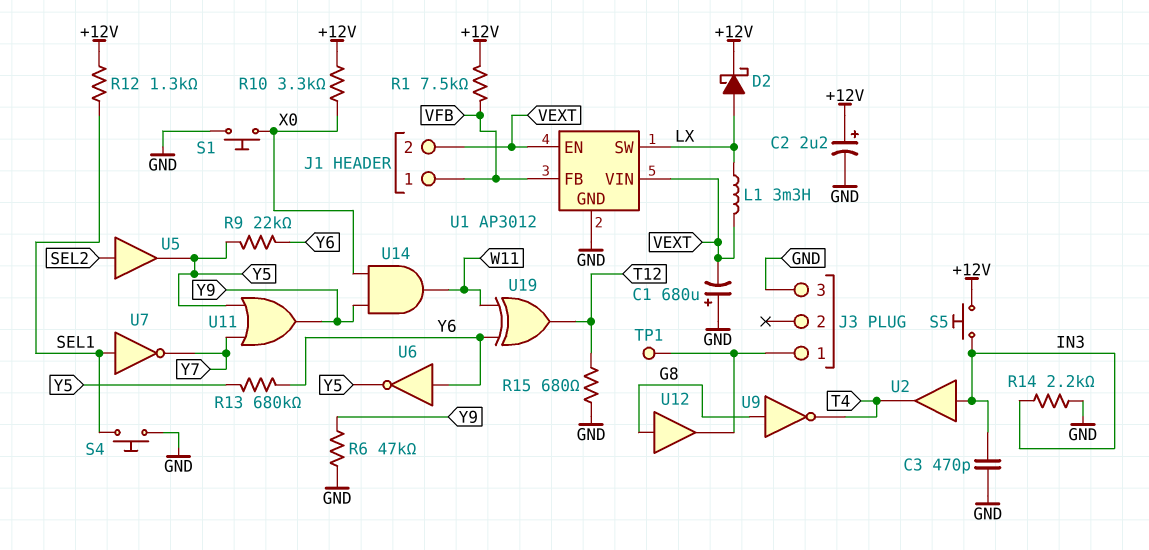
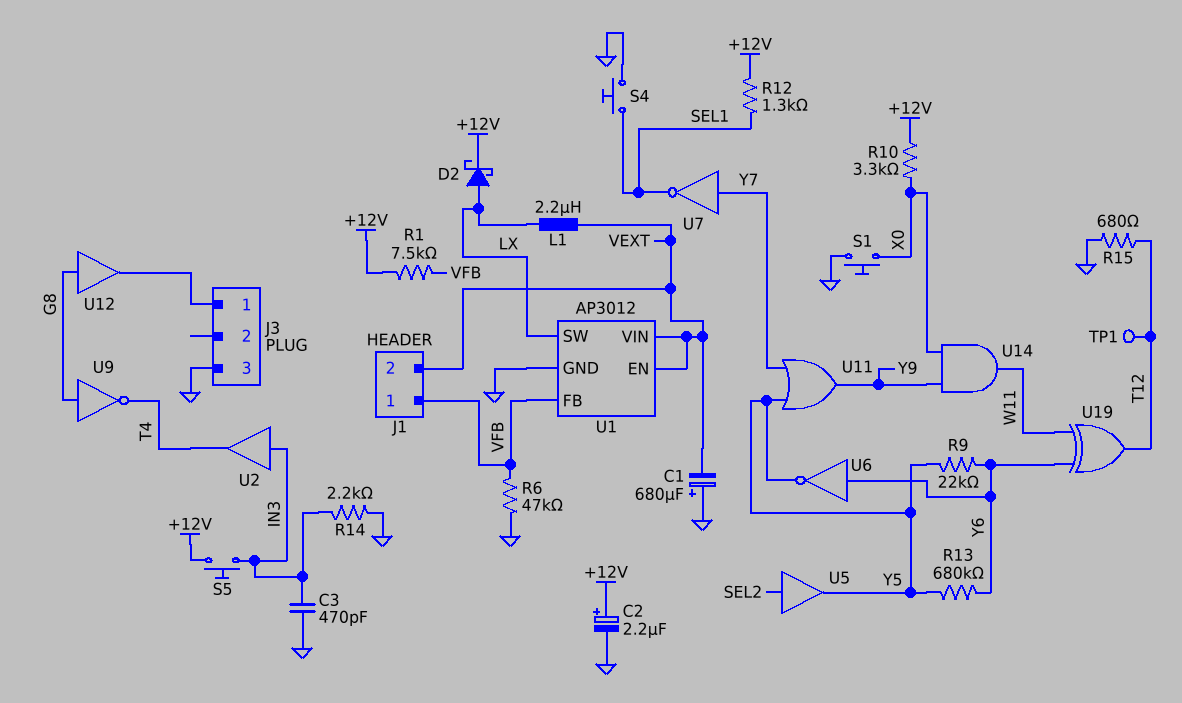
L1: 3.3mH (LX, VEXT) -> 2.2uH (LX, VEXT)
R6: 47k (GND, Y9) -> 47k (GND, VFB)
TP1: test point (J3/1) -> test point (T12)
U7: NOT (in SEL1, out Y7) -> NOT (in Y7, out SEL1)

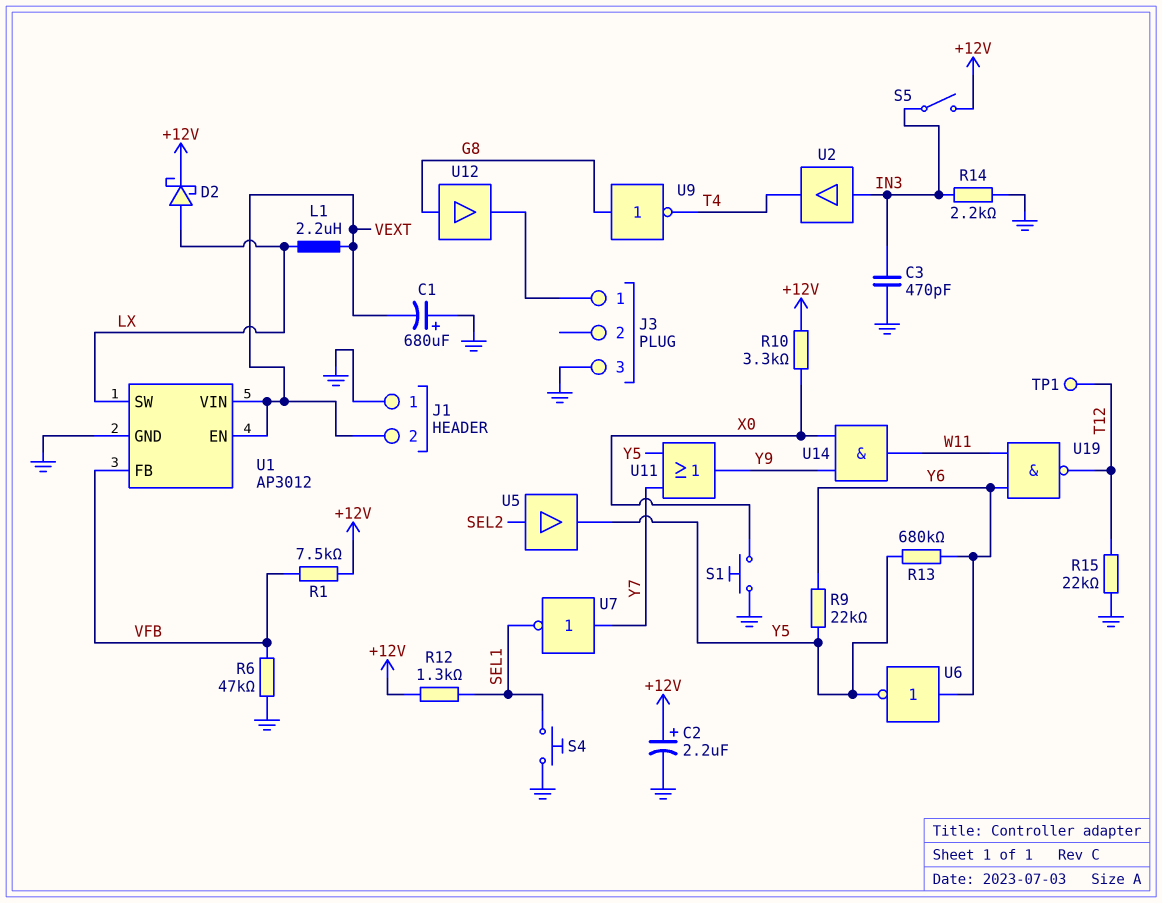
J1 pin 1: VFB -> GND
R15: 680 (GND, T12) -> 22k (GND, T12)
S5: button (+12V, IN3) -> switch (+12V, IN3)
U19: XOR (in W11, in Y6, out T12) -> NAND (in W11, in Y6, out T12)

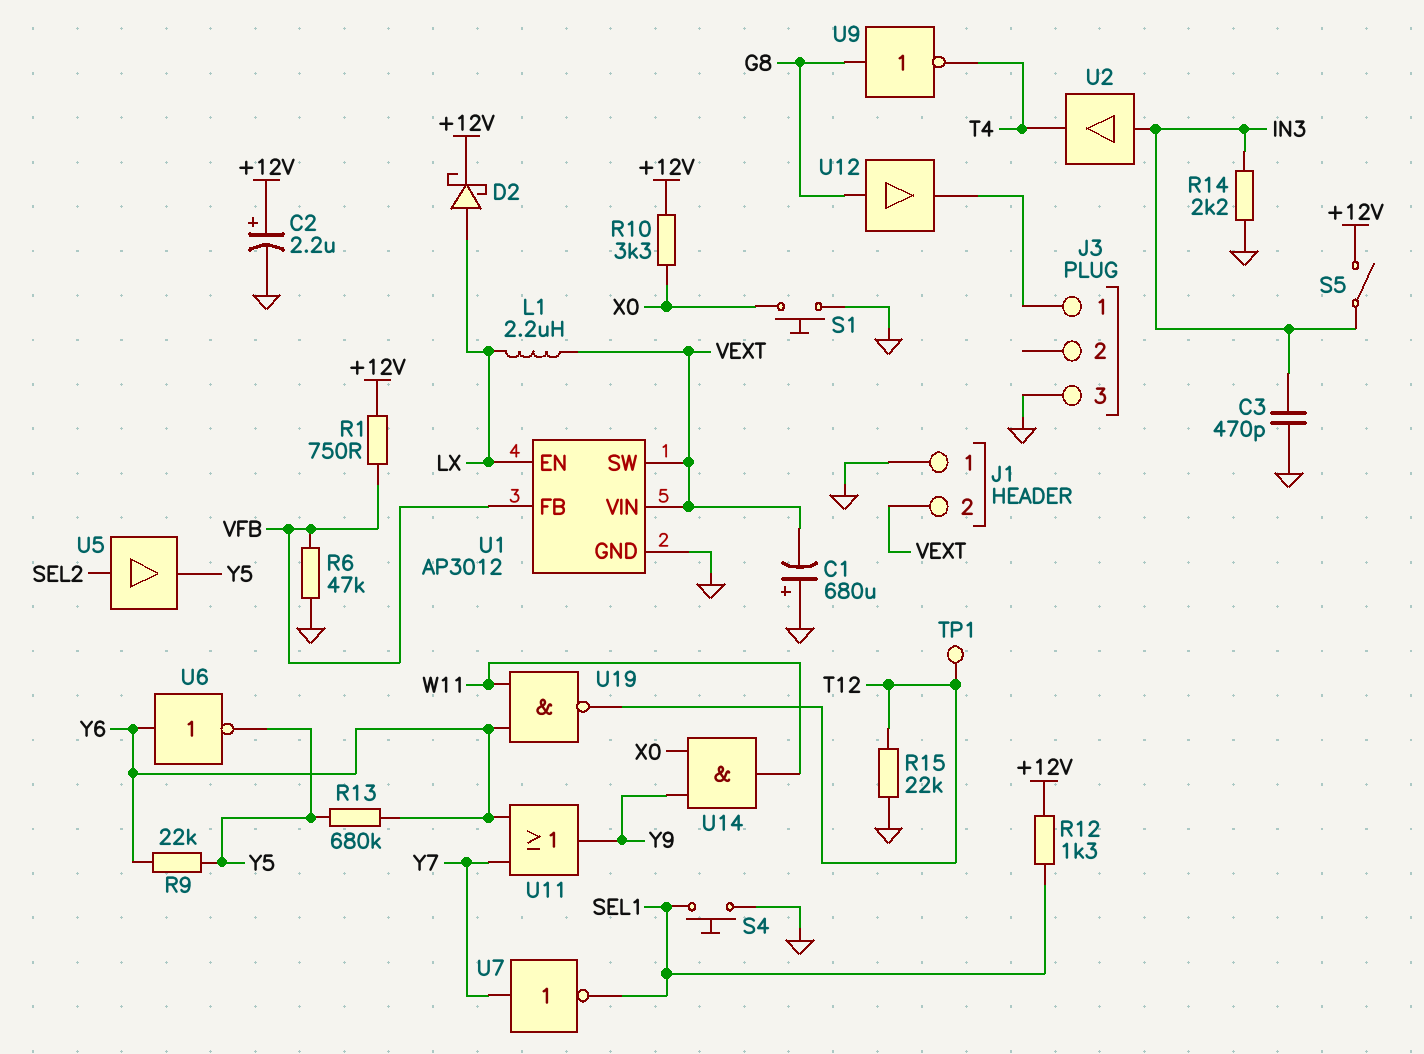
R1: 7.5k (+12V, VFB) -> 750 (+12V, VFB)
U1 pin EN: VEXT -> LX
U1 pin SW: LX -> VEXT
U11: OR (in Y5, in Y7, out Y9) -> OR (in Y6, in Y7, out Y9)

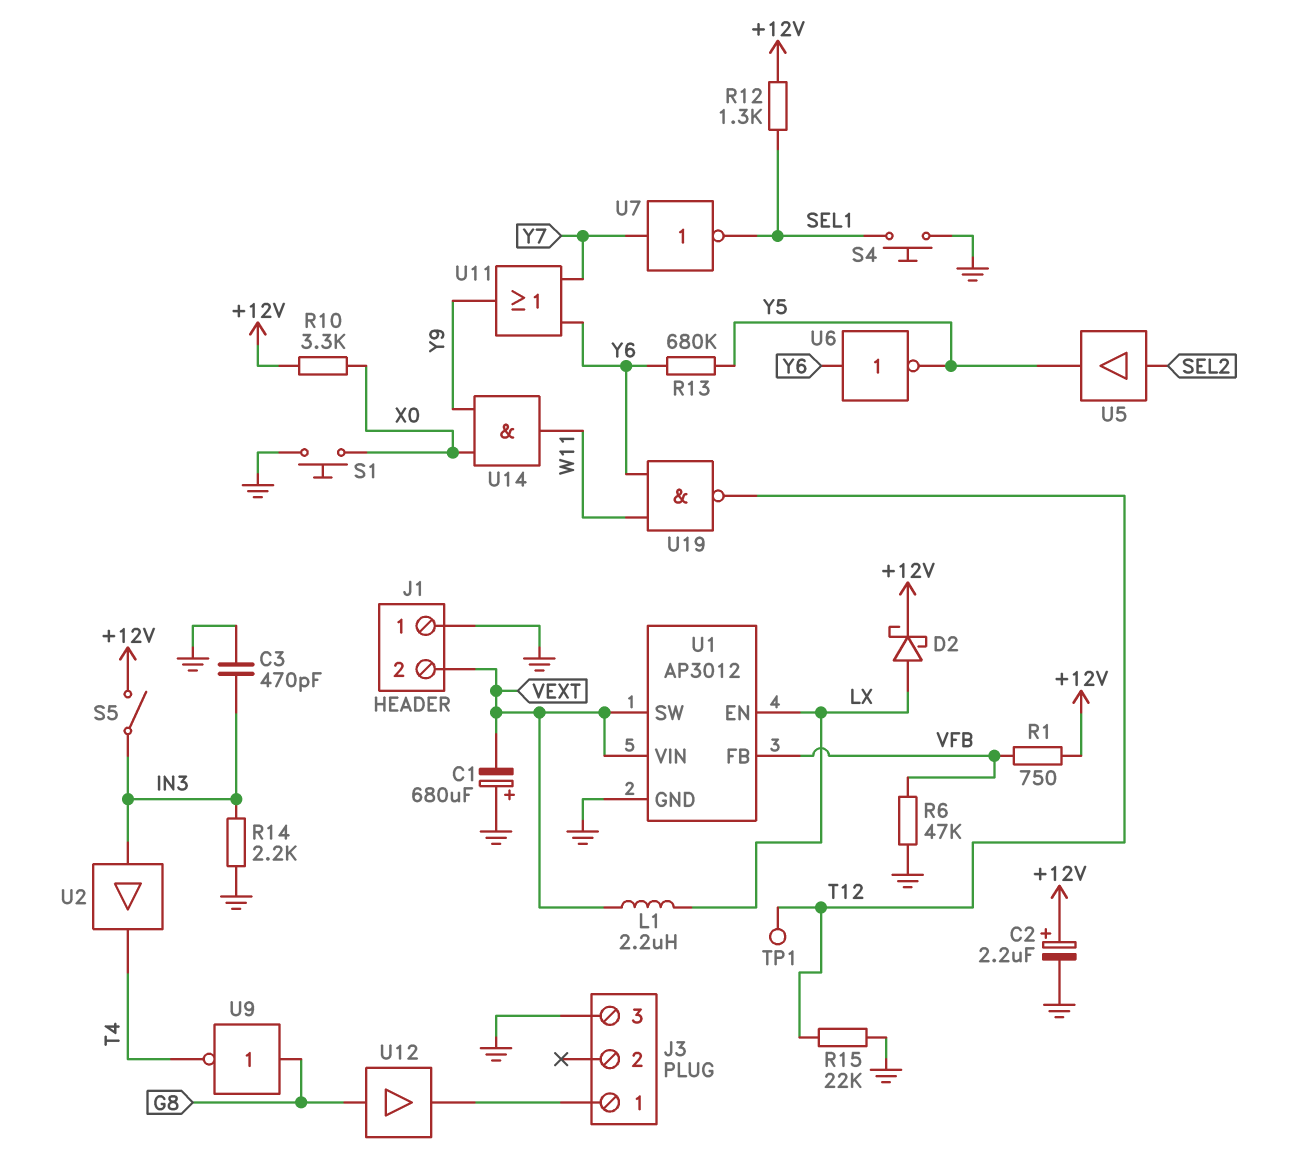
R9: 22k (Y5, Y6) -> none

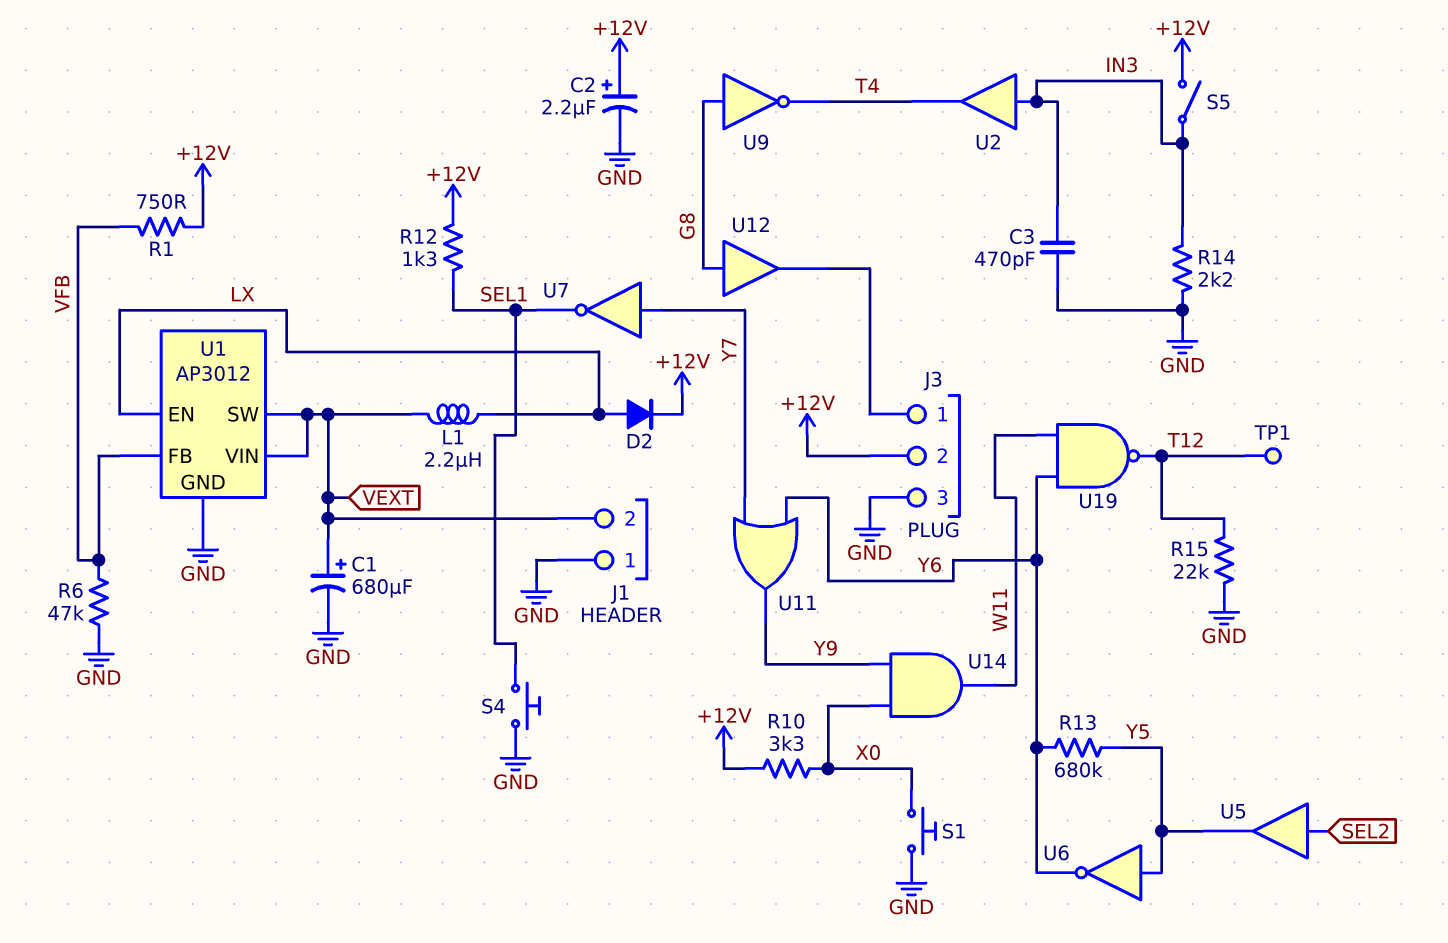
C1: 680uF (plus GND, minus VEXT) -> 680uF (plus VEXT, minus GND)
D2: schottky (A LX, K +12V) -> diode (A LX, K +12V)
J3 pin 2: none -> +12V
U6: NOT (in Y6, out Y5) -> NOT (in Y5, out Y6)

